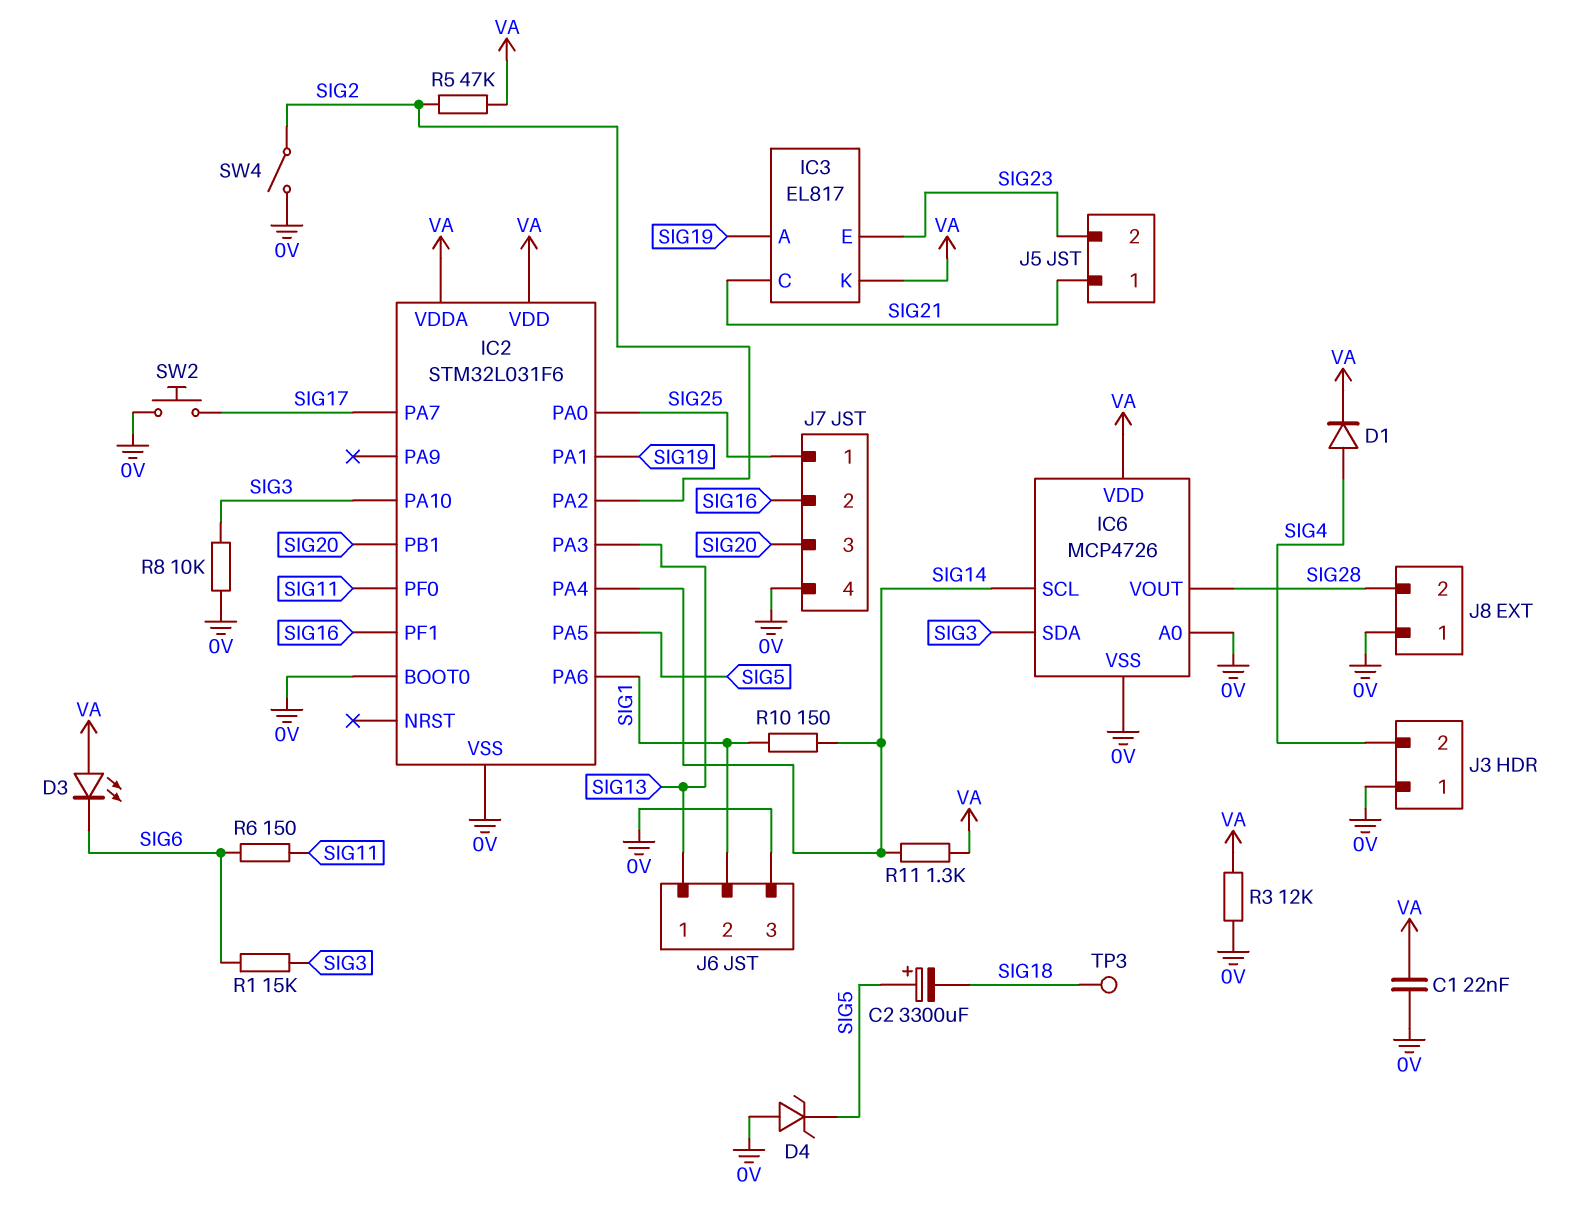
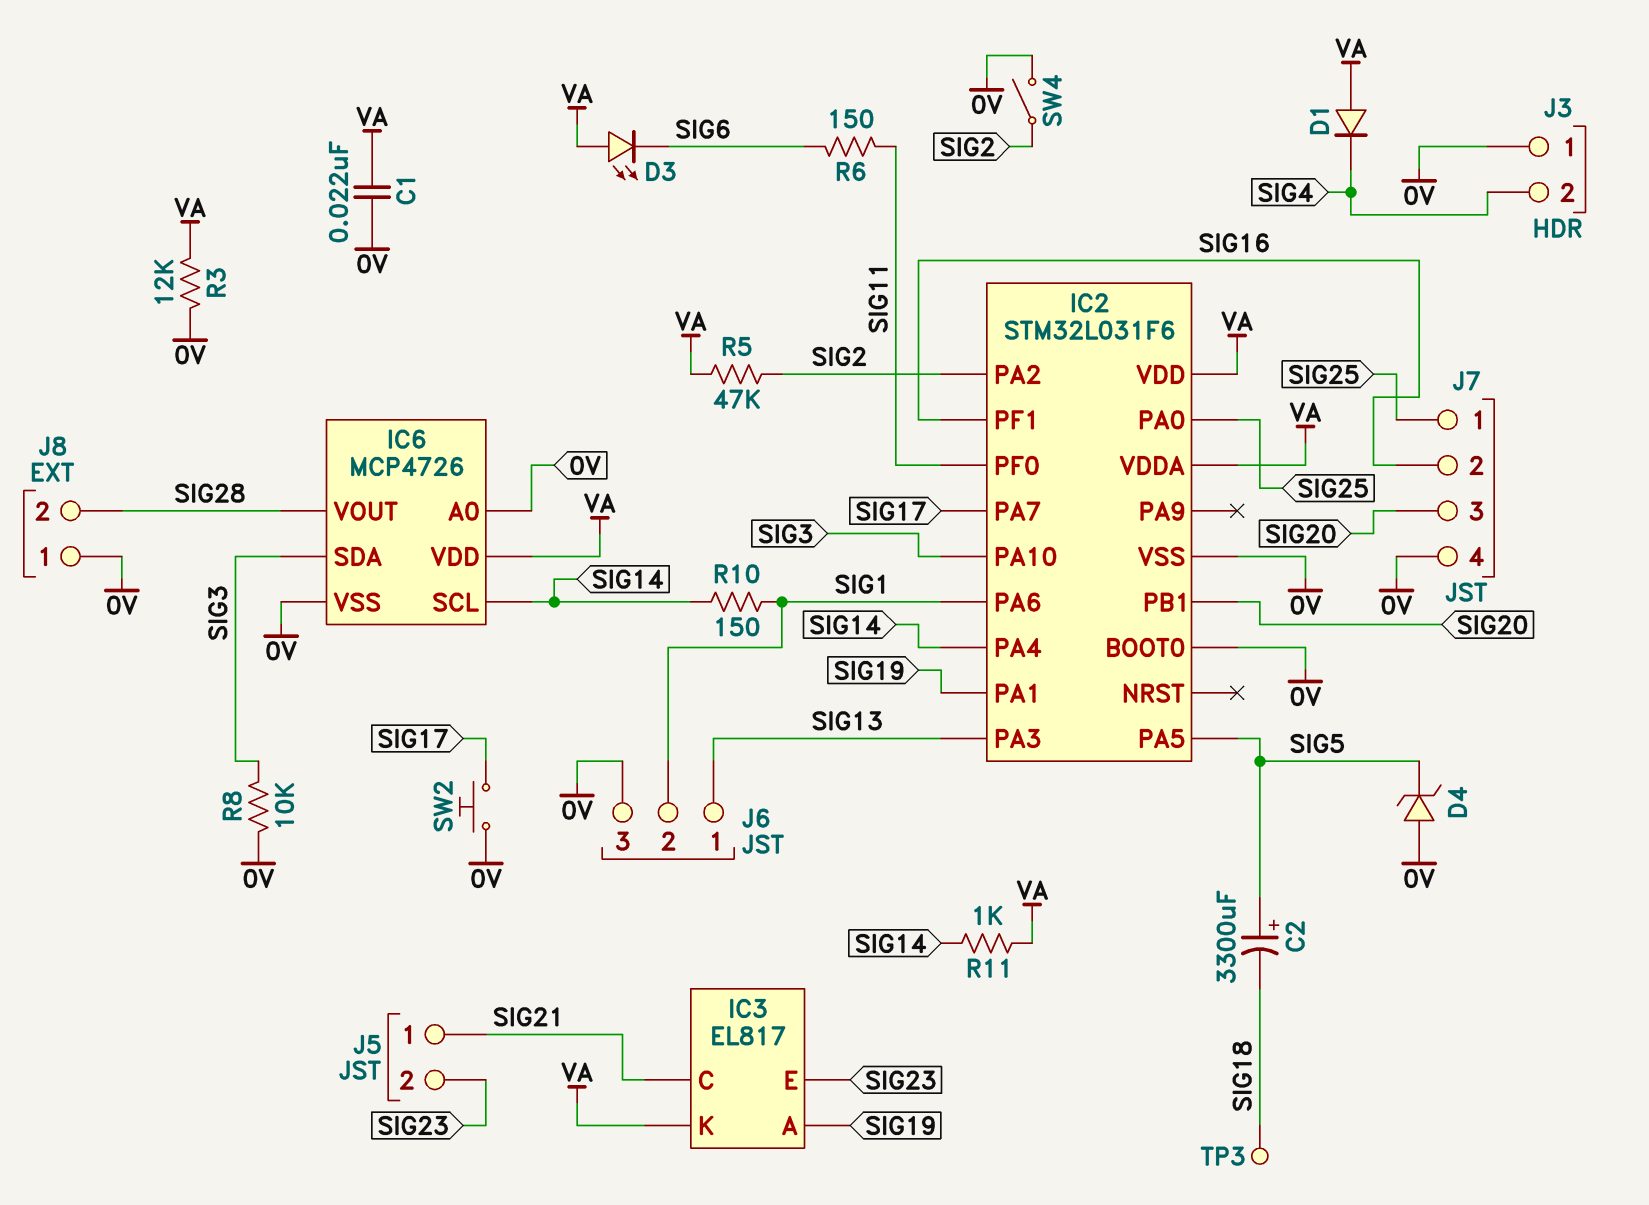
D1: diode (A SIG4, K VA) -> diode (A VA, K SIG4)
R1: 15k (SIG3, SIG6) -> none
R11: 1.3k (SIG14, VA) -> 1k (SIG14, VA)

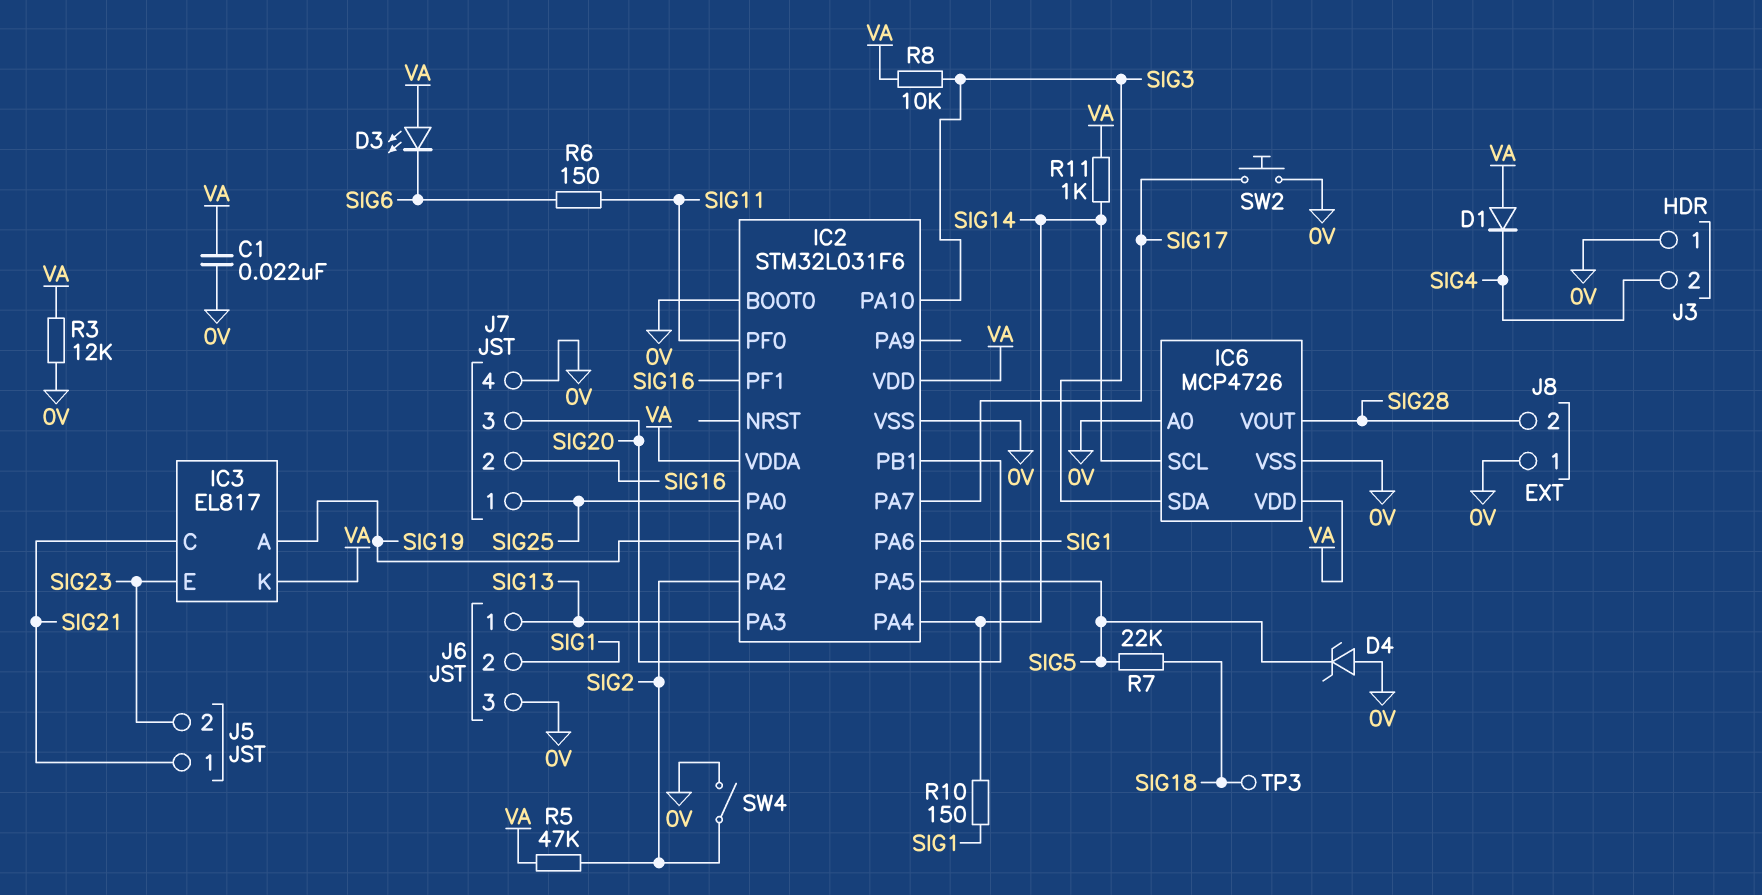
C2: 3300uF (plus SIG5, minus SIG18) -> none
R7: none -> 22k (SIG5, SIG18)
R8: 10k (0V, SIG3) -> 10k (SIG3, VA)

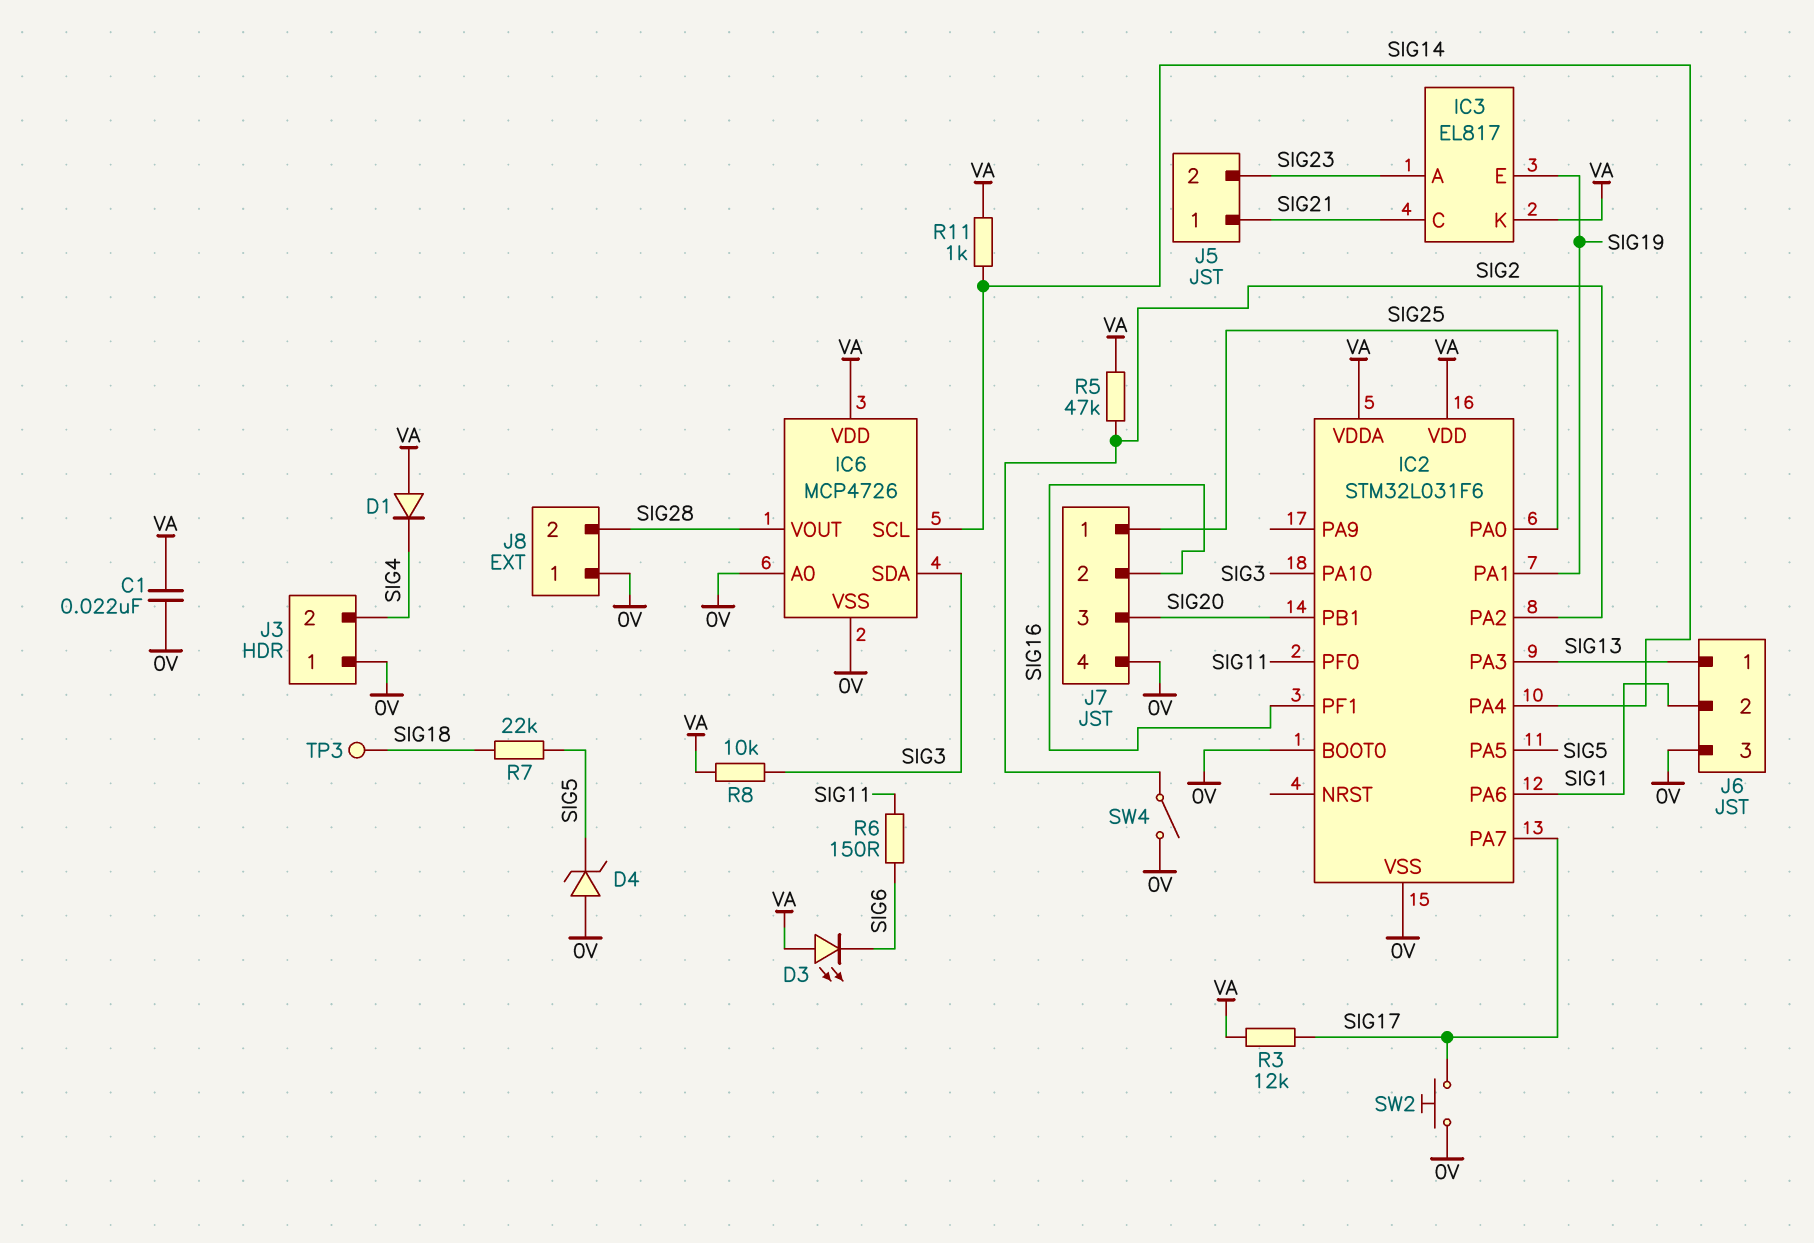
IC3 pin A: SIG19 -> SIG23
IC3 pin E: SIG23 -> SIG19
R3: 12k (0V, VA) -> 12k (SIG17, VA)
R10: 150 (SIG1, SIG14) -> none

